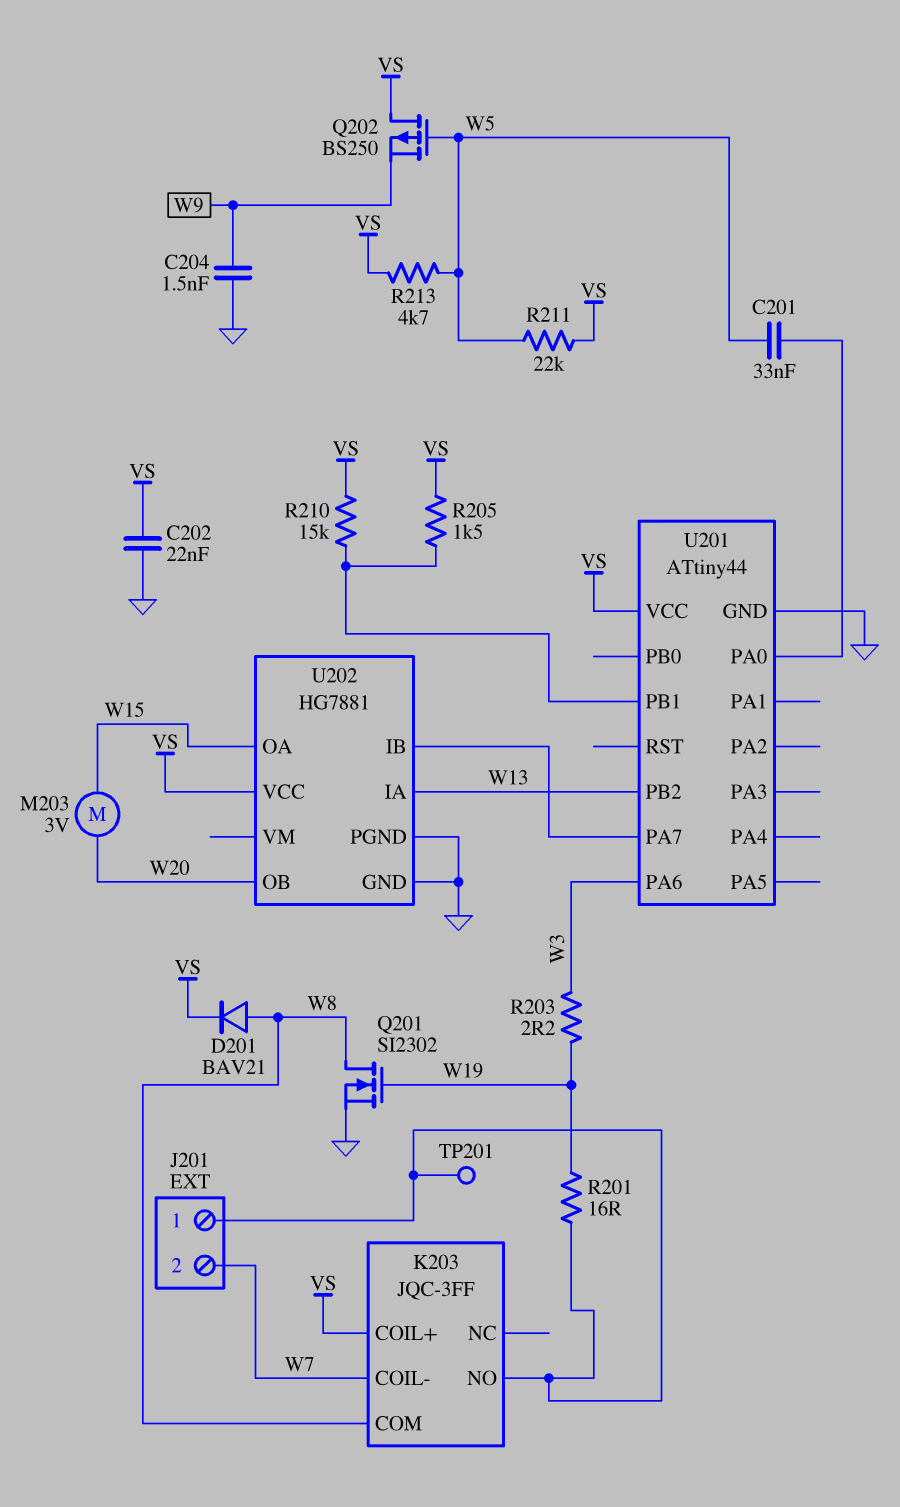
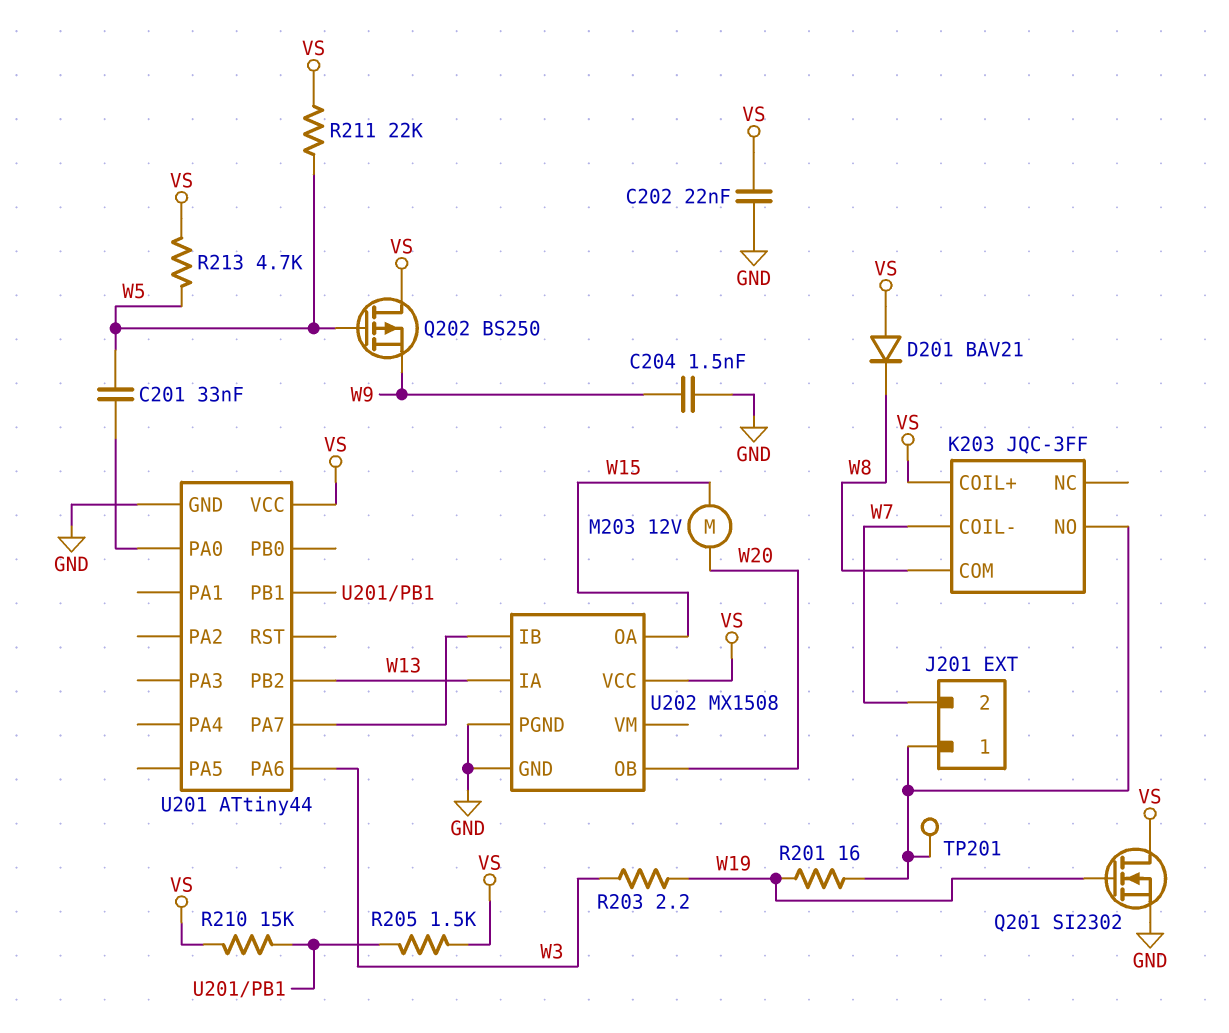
D201: diode BAV21 (A W8, K VS) -> diode BAV21 (A VS, K W8)
M203: motor 3V (W15, W20) -> motor 12V (W15, W20)
Q201: NMOS SI2302 (G W19, D W8, S GND) -> NMOS SI2302 (G W19, D VS, S GND)
U202: HG7881 -> MX1508

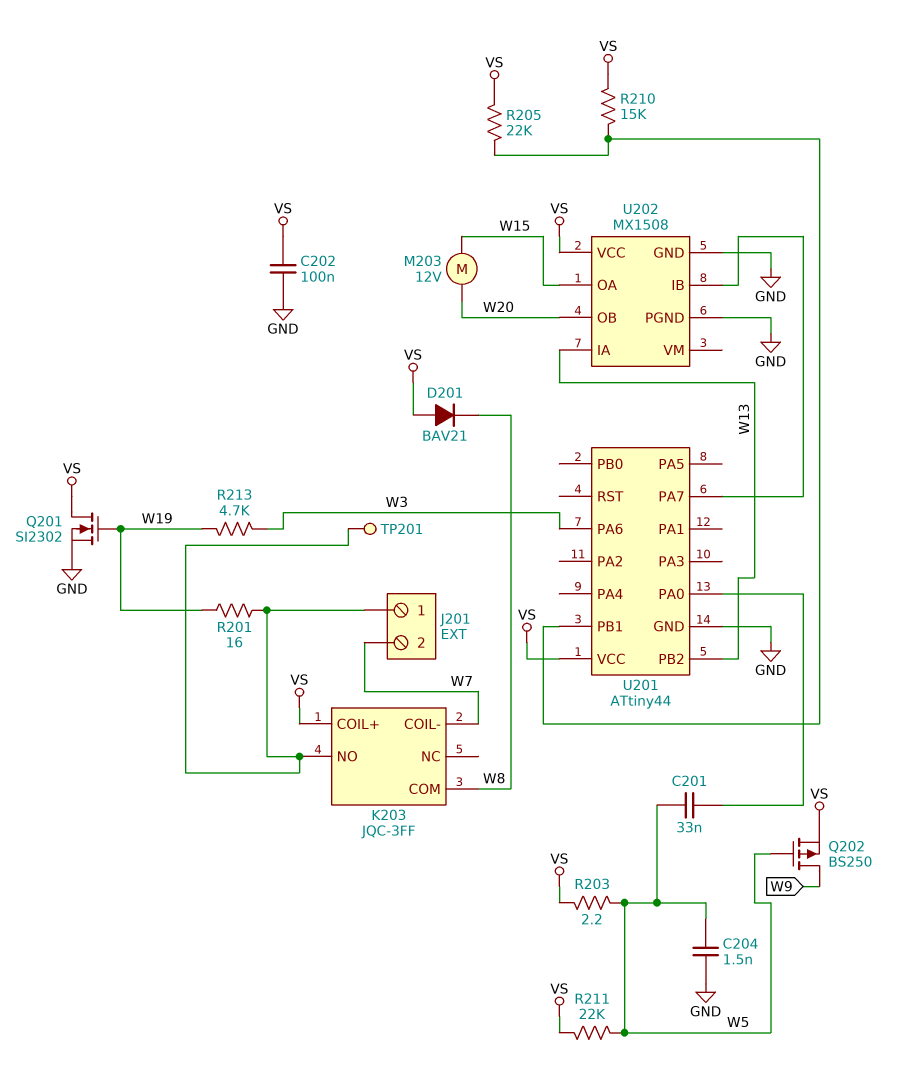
C202: 22nF (GND, VS) -> 100nF (GND, VS)
C204: 1.5nF (GND, W9) -> 1.5nF (GND, W5)
Q202: PMOS BS250 (G W5, D VS, S W9) -> PMOS BS250 (G W5, D W9, S VS)
R203: 2.2 (W3, W19) -> 2.2 (VS, W5)
R205: 1.5k (U201/PB1, VS) -> 22k (U201/PB1, VS)
R213: 4.7k (VS, W5) -> 4.7k (W3, W19)

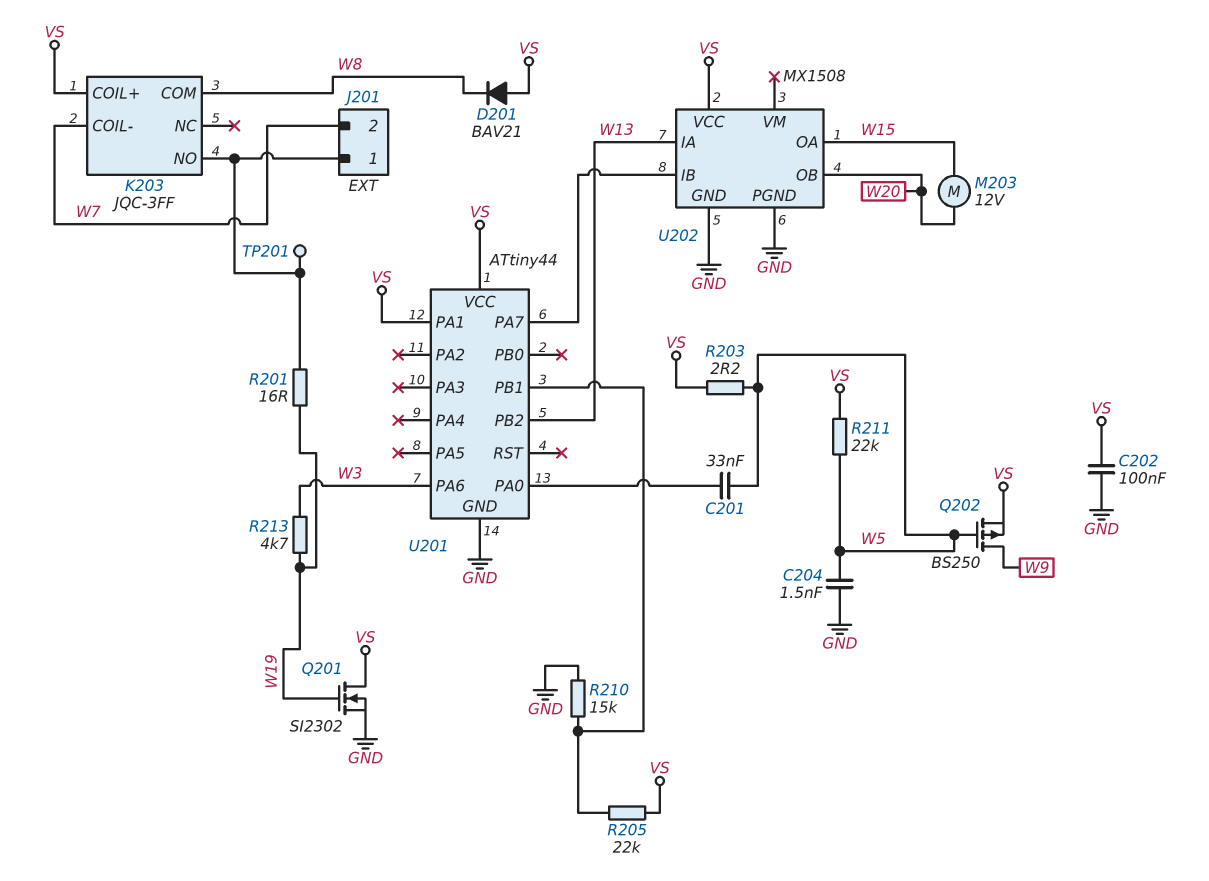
R210: 15k (U201/PB1, VS) -> 15k (GND, U201/PB1)
U201 pin PA1: none -> VS

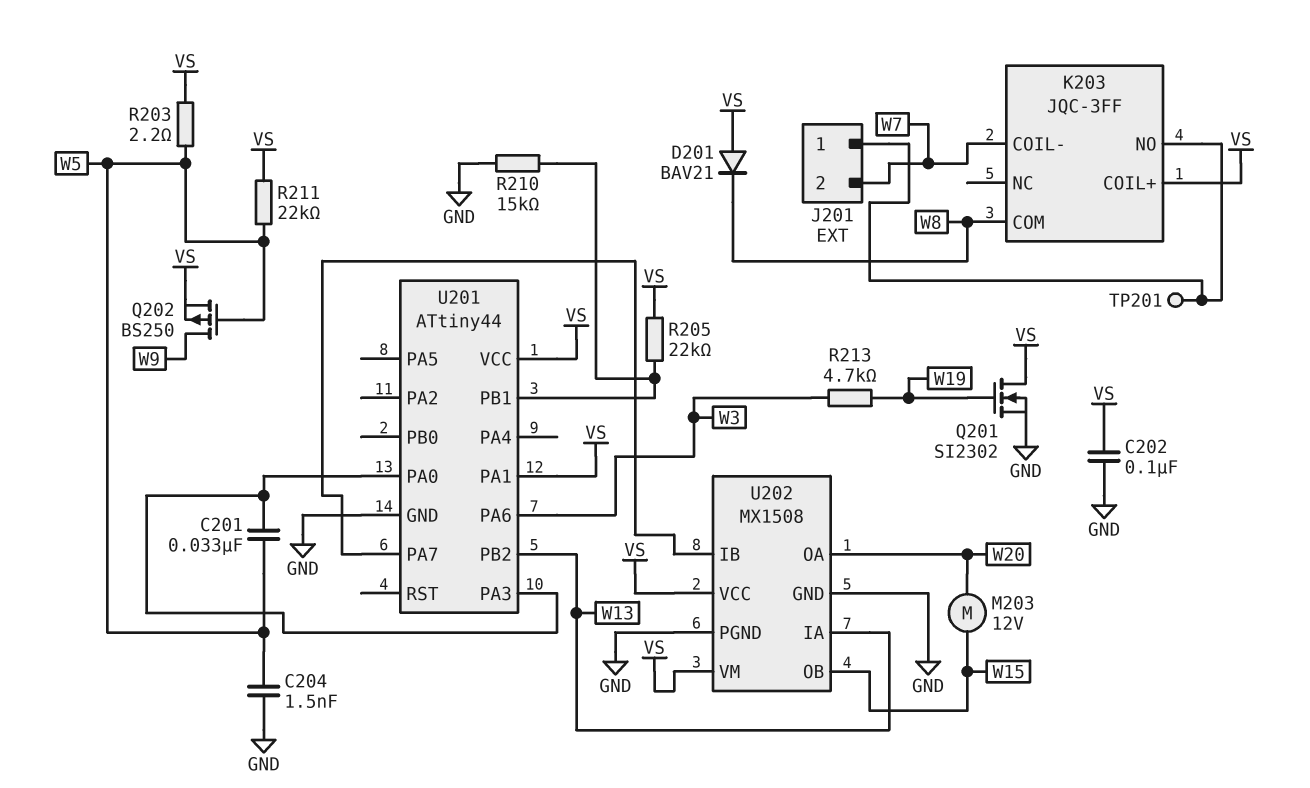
R201: 16 (J201/1, W19) -> none
U201 pin PA3: none -> U201/PA0
U202 pin OA: W15 -> W20
U202 pin OB: W20 -> W15
U202 pin VM: none -> VS

